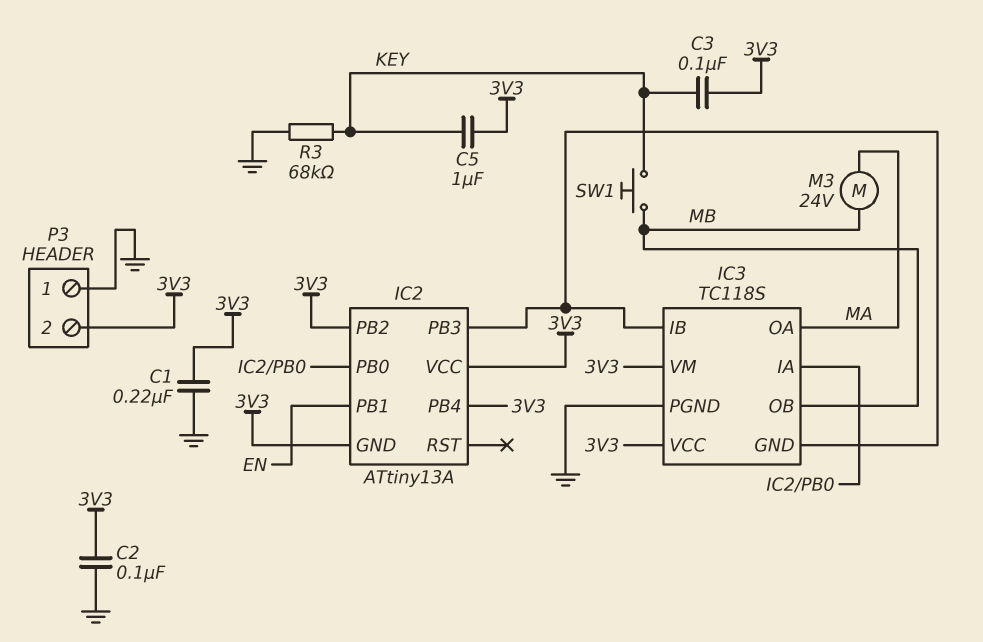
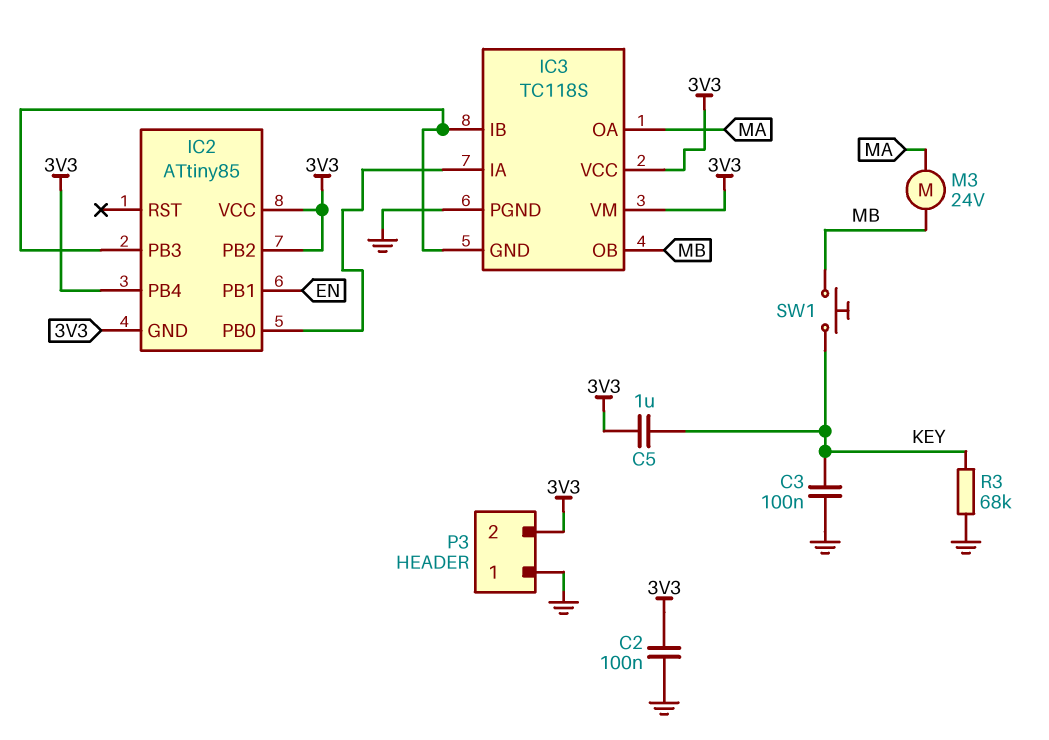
C1: 220nF (3V3, GND) -> none
C3: 100nF (3V3, KEY) -> 100nF (GND, KEY)
IC2: ATtiny13A -> ATtiny85

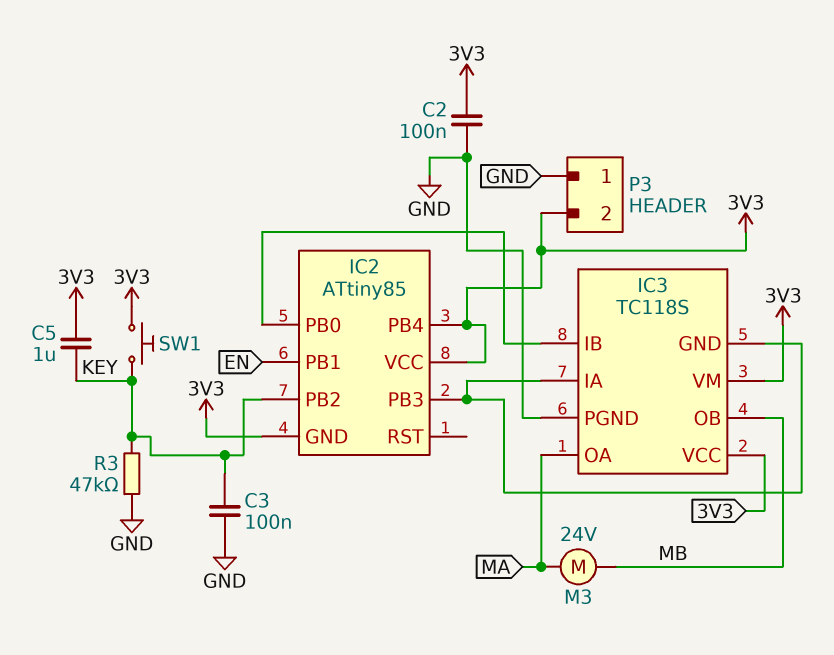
IC2 pin PB2: 3V3 -> KEY
IC3 pin IA: IC2/PB0 -> IC2/PB3
IC3 pin IB: IC2/PB3 -> IC2/PB0
R3: 68k (GND, KEY) -> 47k (GND, KEY)
SW1: button (KEY, MB) -> button (3V3, KEY)

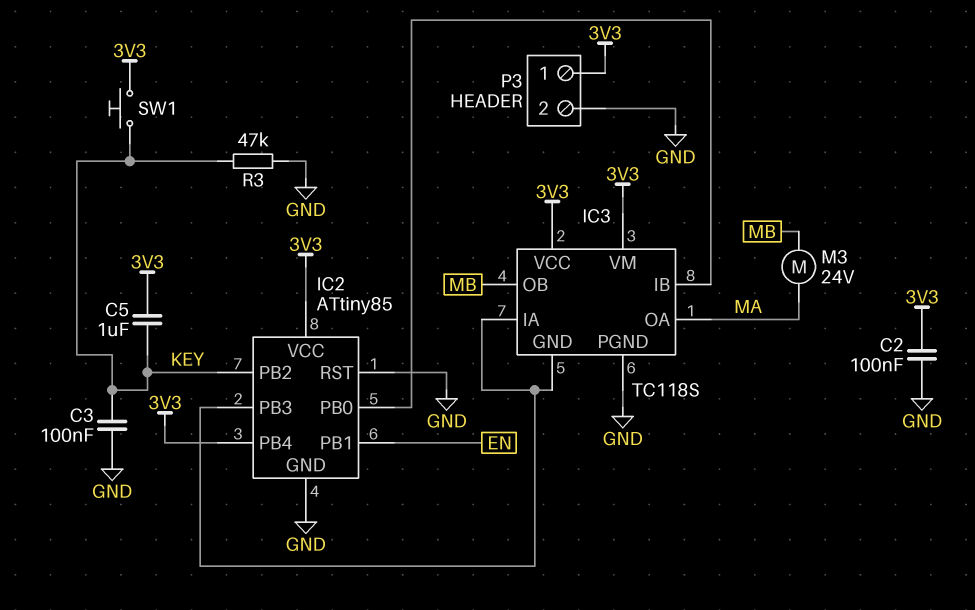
IC2 pin GND: 3V3 -> GND
IC2 pin RST: none -> GND
P3 pin 1: GND -> 3V3
P3 pin 2: 3V3 -> GND

